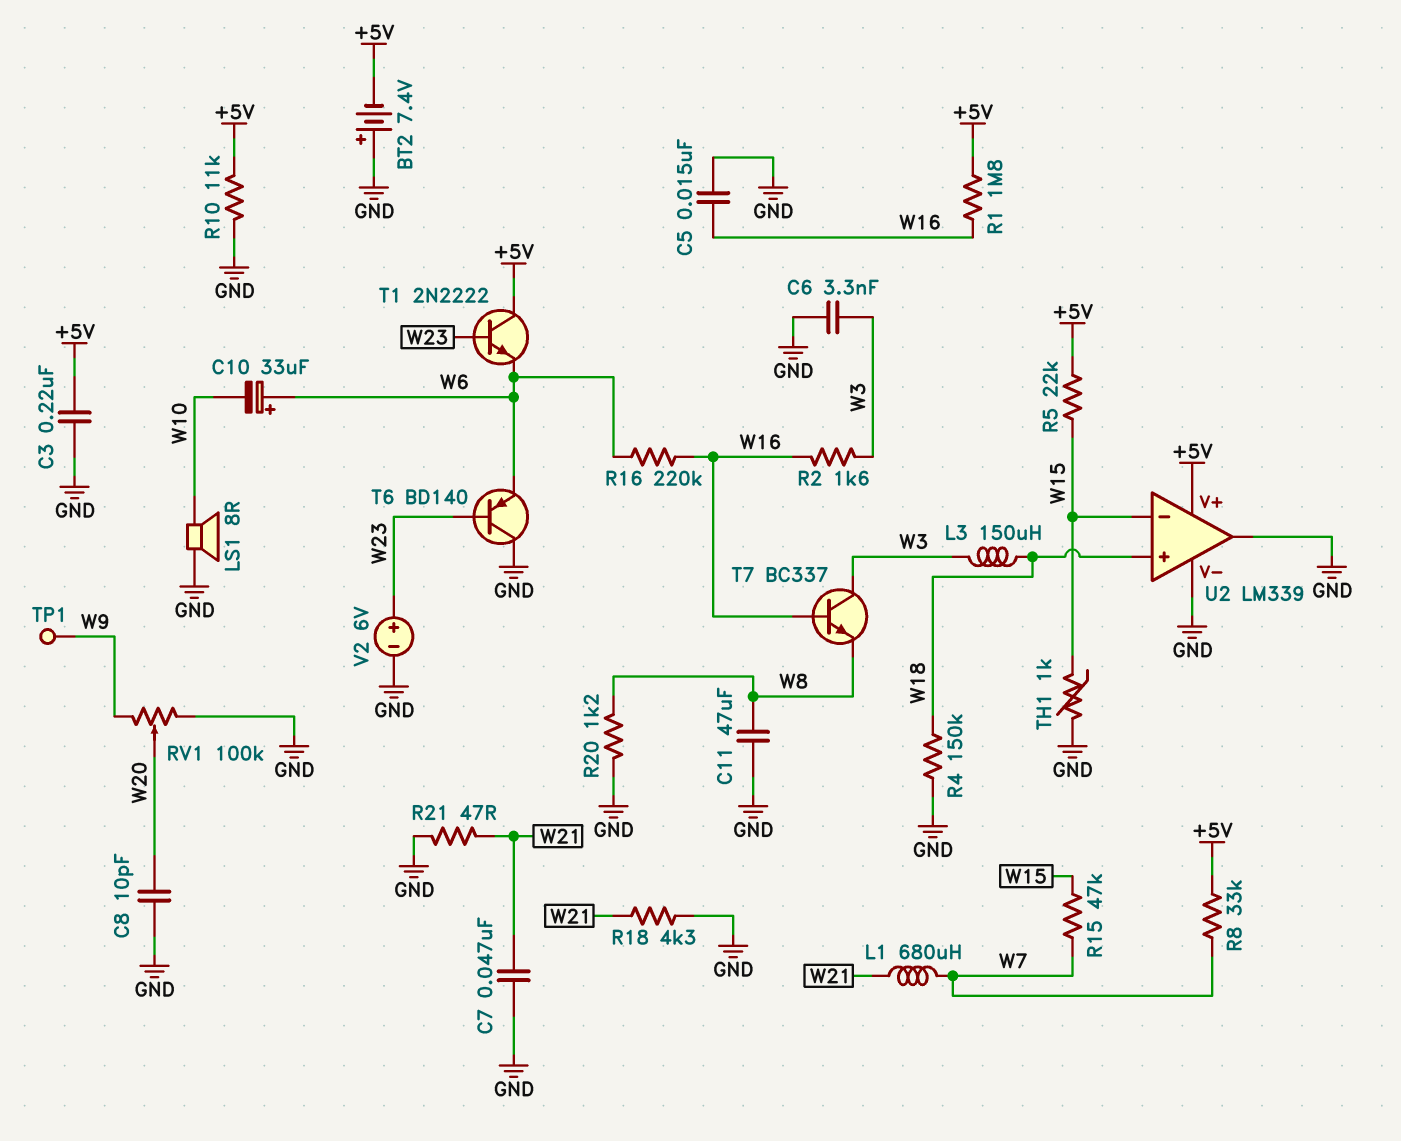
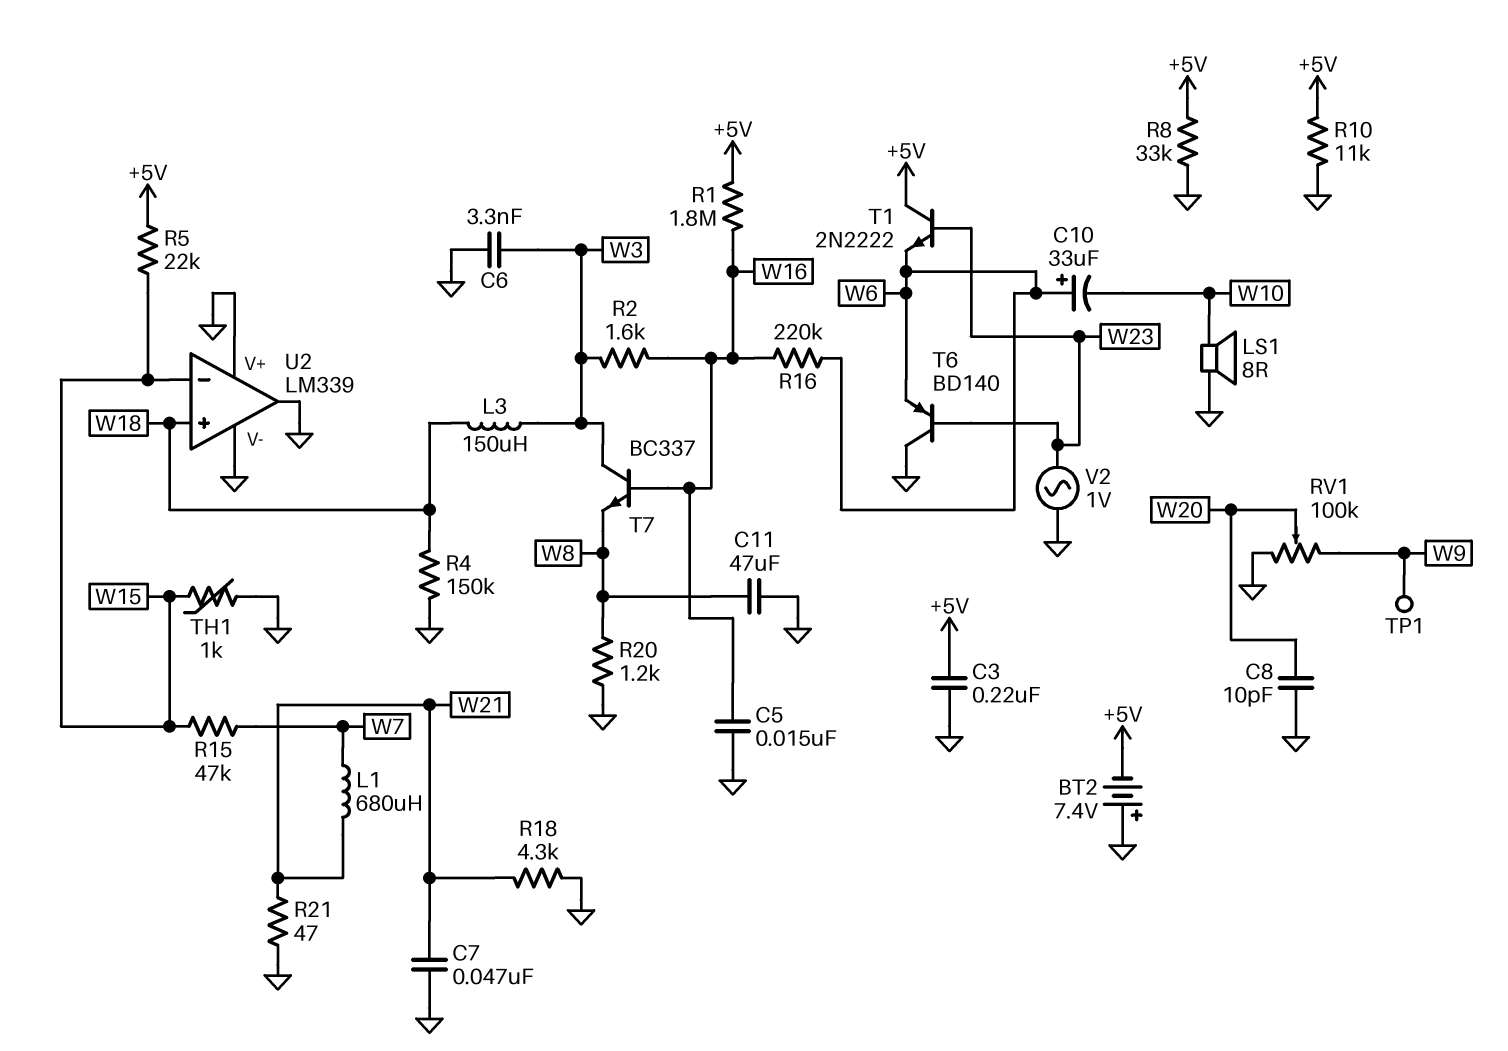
R8: 33k (+5V, W7) -> 33k (+5V, GND)
U2 pin V+: +5V -> GND
V2: 6V (plus W23, minus GND) -> AC 1V (GND, W23)

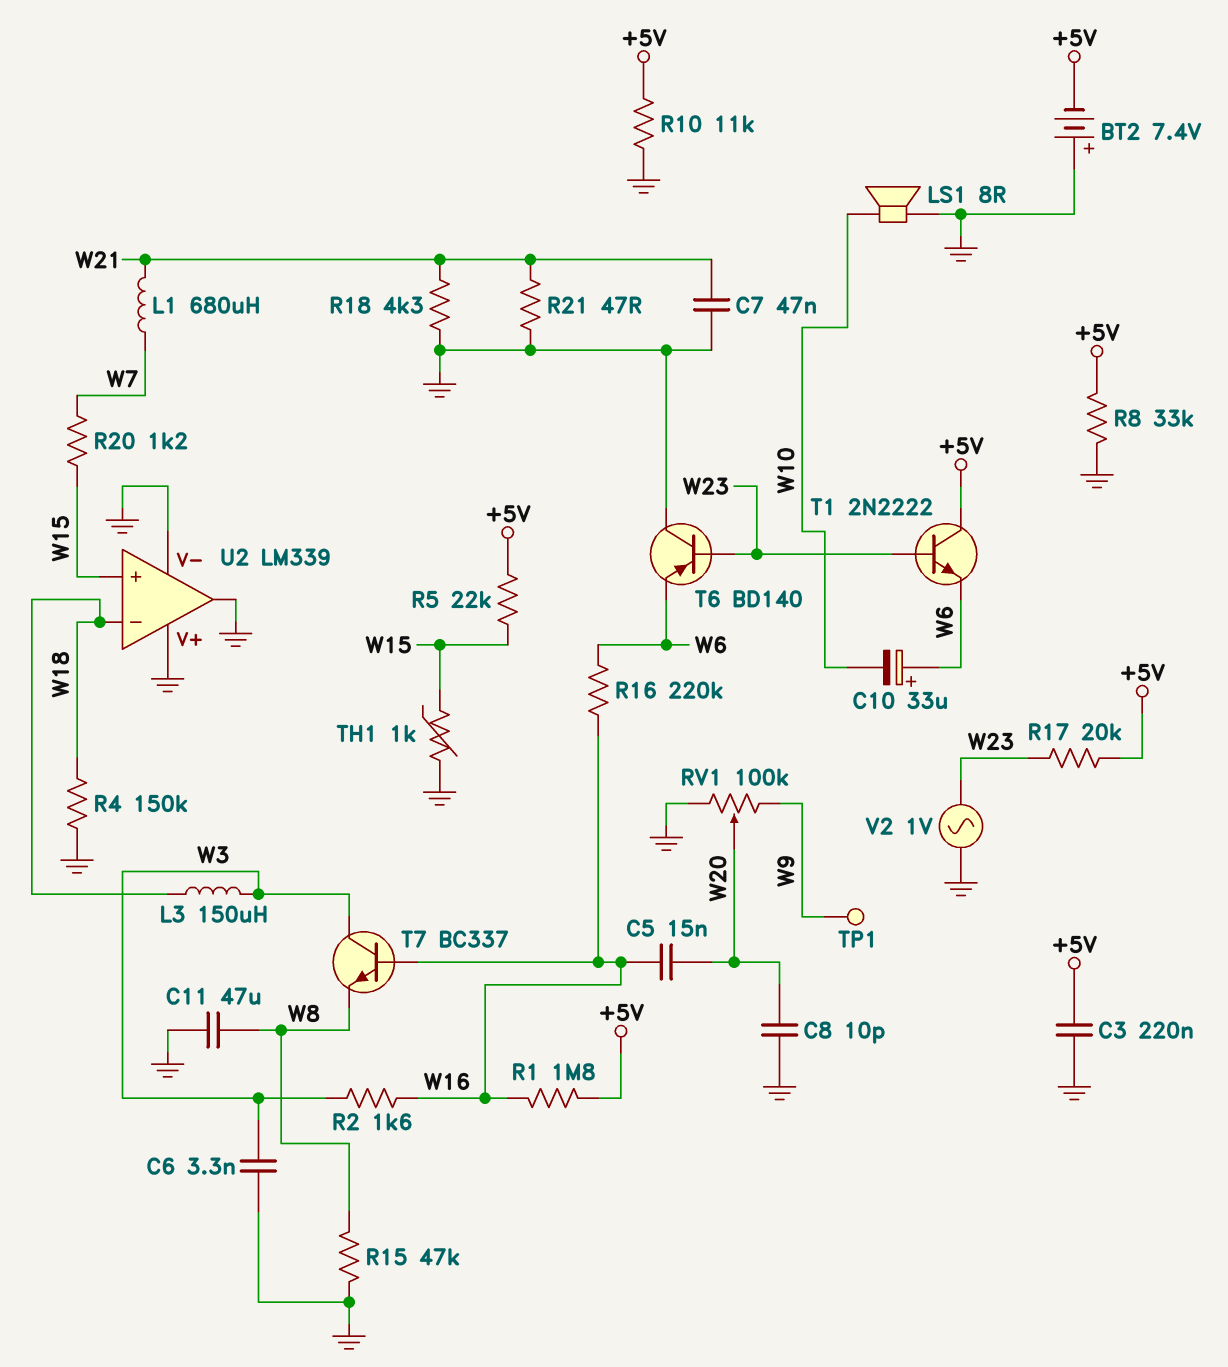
C5: 15nF (GND, W16) -> 15nF (W16, W20)
R15: 47k (W7, W15) -> 47k (GND, W8)
R17: none -> 20k (+5V, W23)
R20: 1.2k (GND, W8) -> 1.2k (W7, W15)
U2 pin in+: W18 -> W15
U2 pin in-: W15 -> W18

